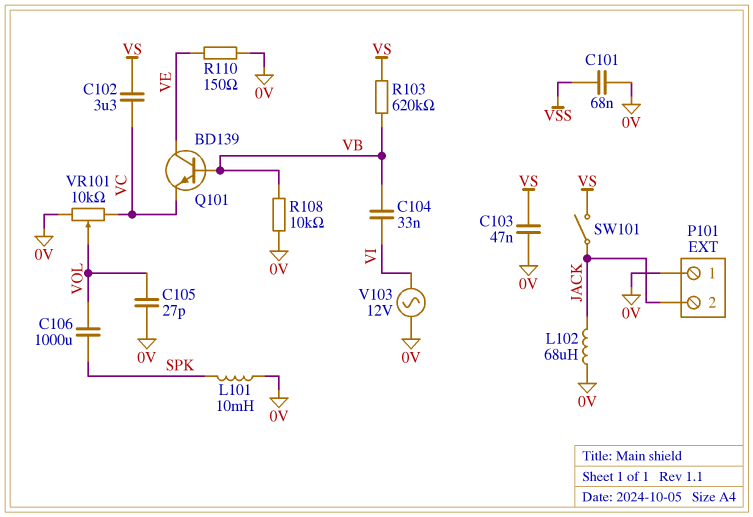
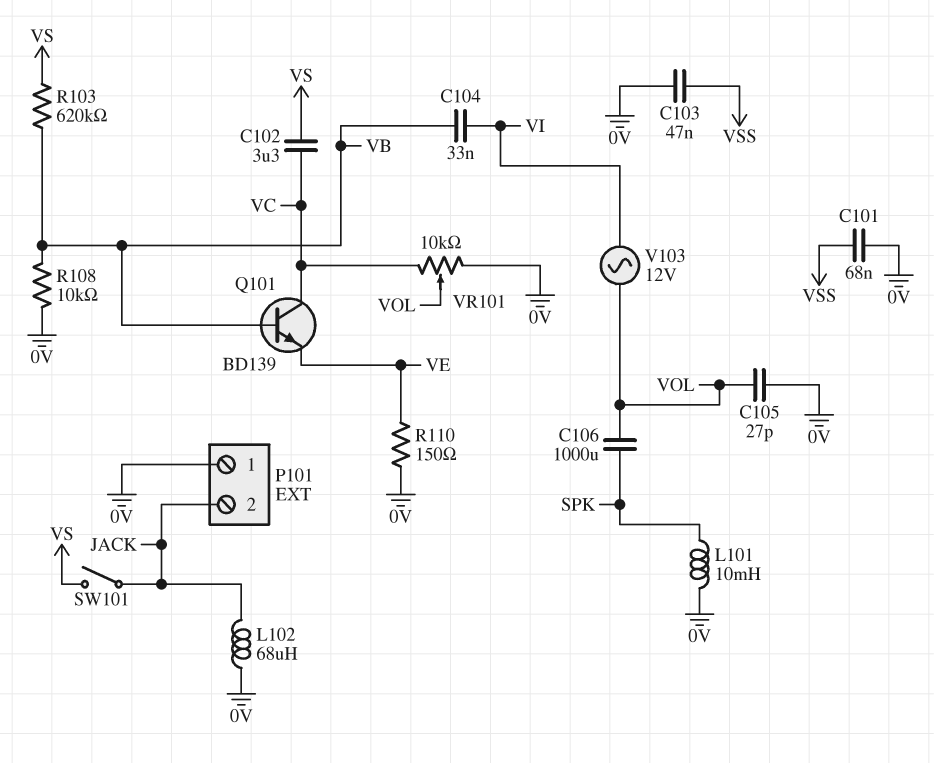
C103: 47nF (0V, VS) -> 47nF (0V, VSS)
Q101: NPN BD139 (B VB, C VE, E VC) -> NPN BD139 (B VB, C VC, E VE)
V103: AC 12V (0V, VI) -> AC 12V (VI, VOL)

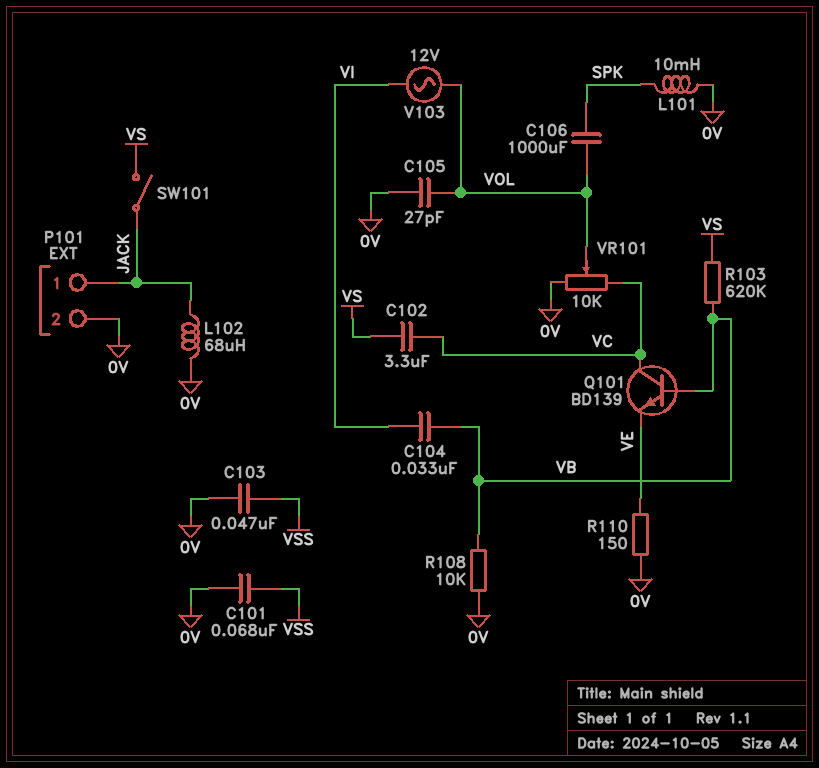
P101 pin 1: 0V -> JACK
P101 pin 2: JACK -> 0V

